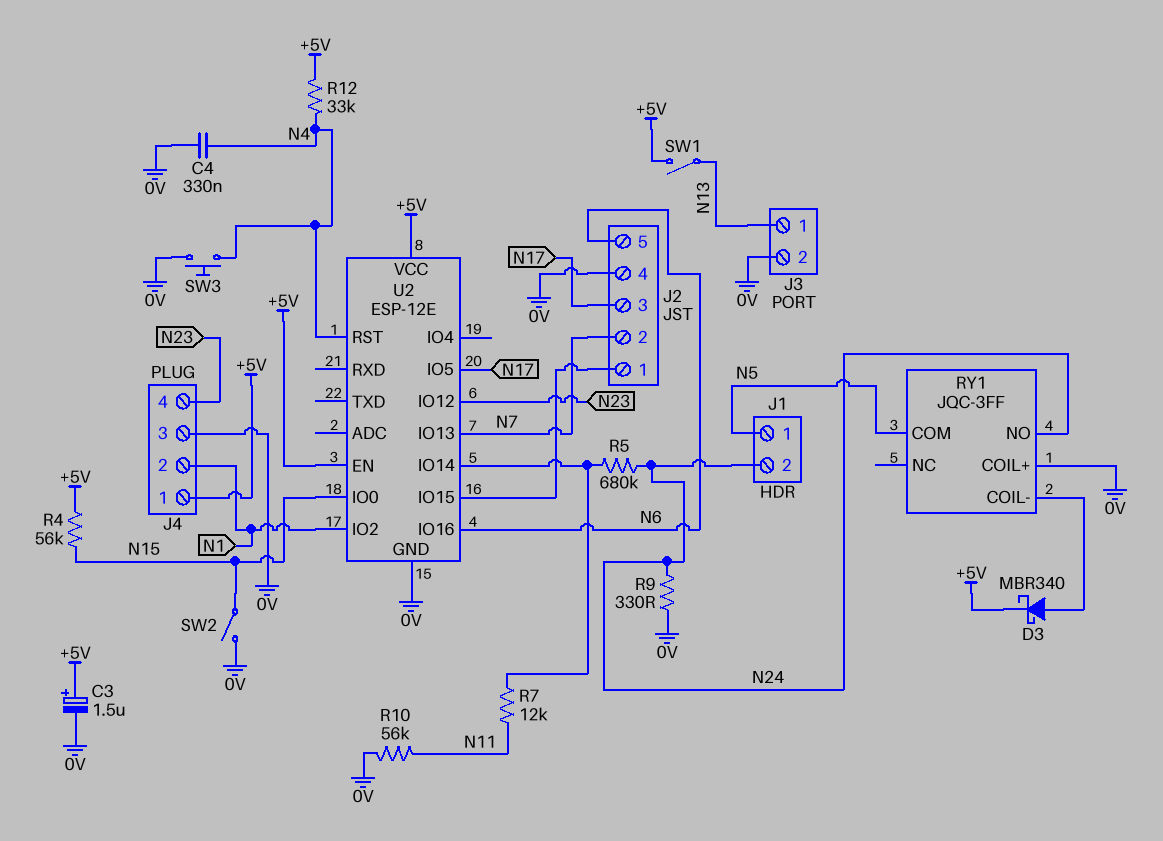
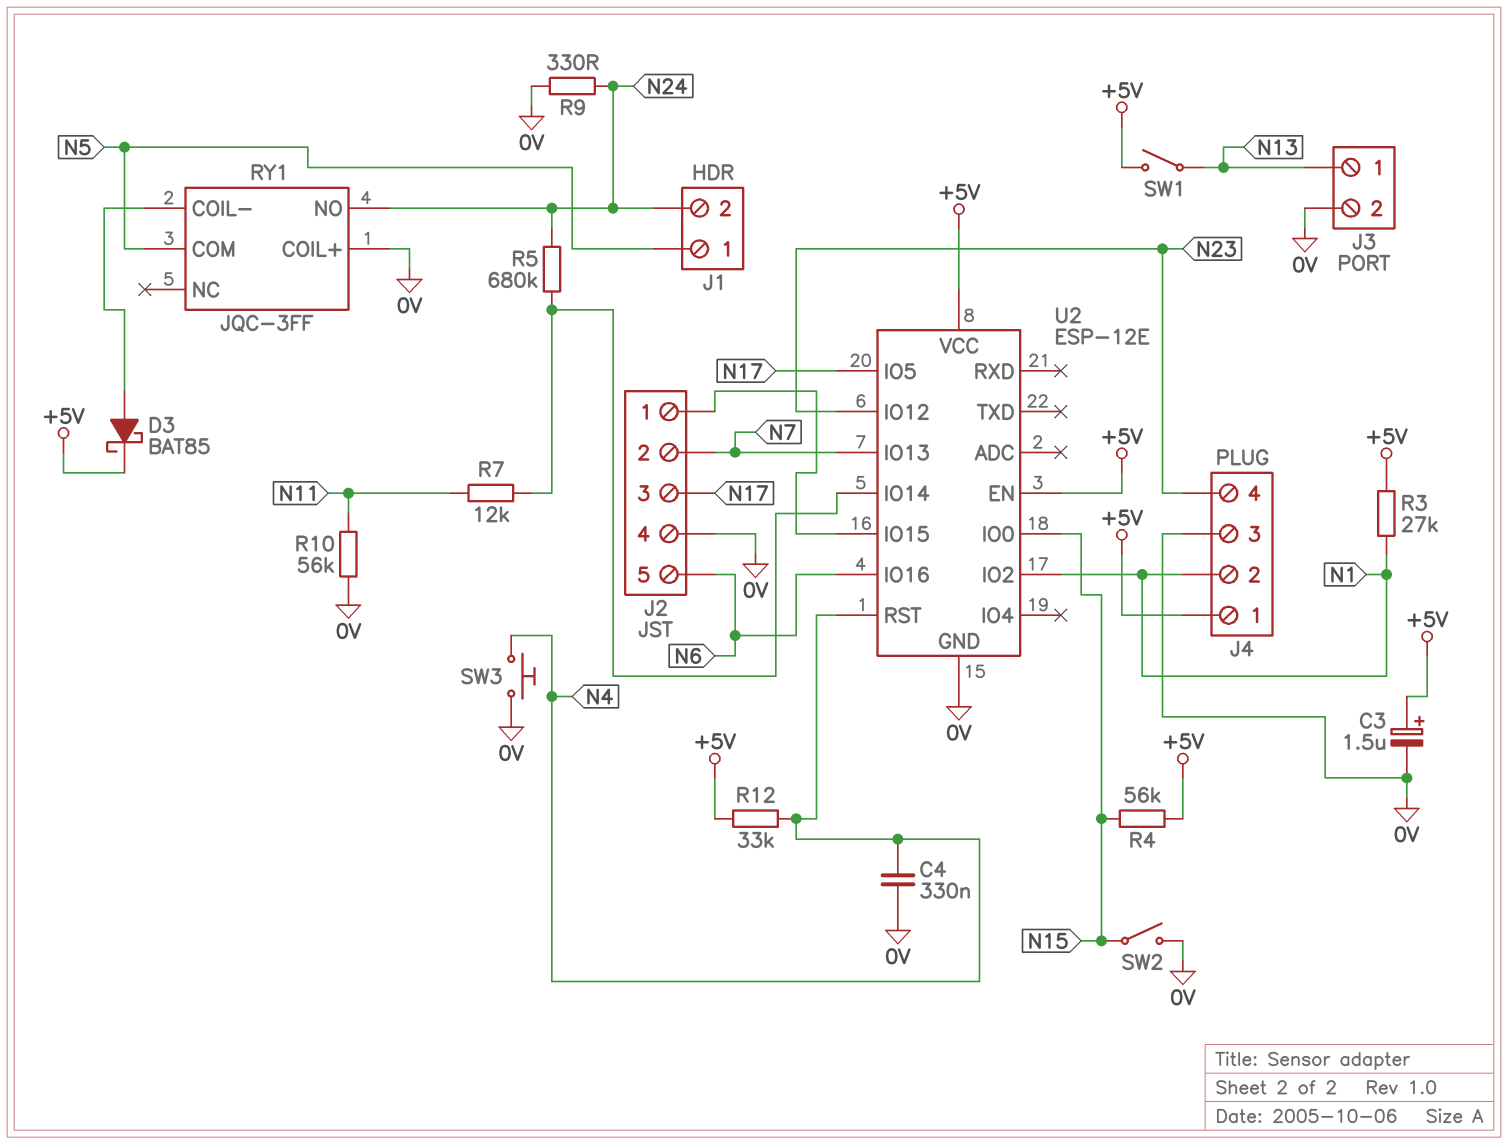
D3: schottky MBR340 (A RY1/COIL-, K +5V) -> schottky BAT85 (A RY1/COIL-, K +5V)
R3: none -> 27k (+5V, N1)

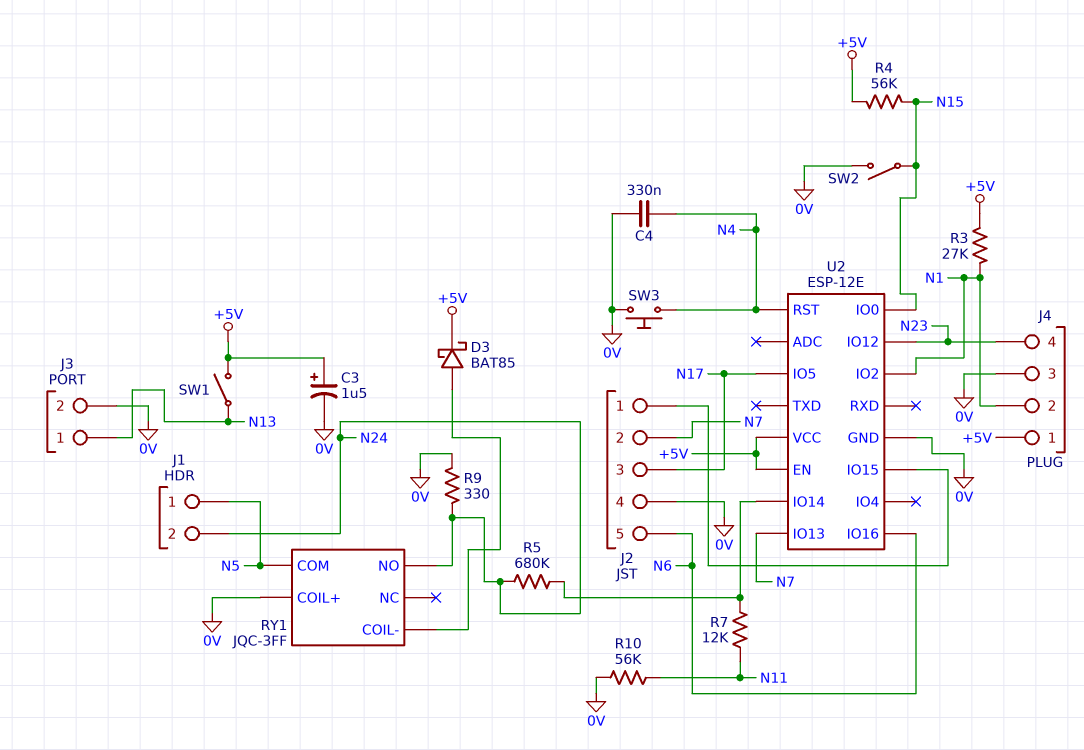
R12: 33k (+5V, N4) -> none

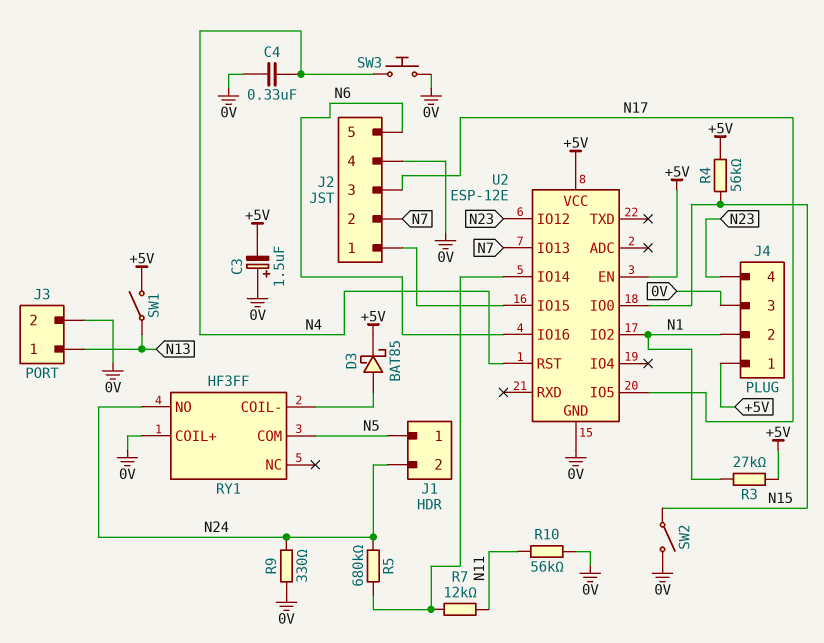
C3: 1.5uF (plus +5V, minus 0V) -> 1.5uF (plus 0V, minus +5V)
RY1: JQC-3FF -> HF3FF

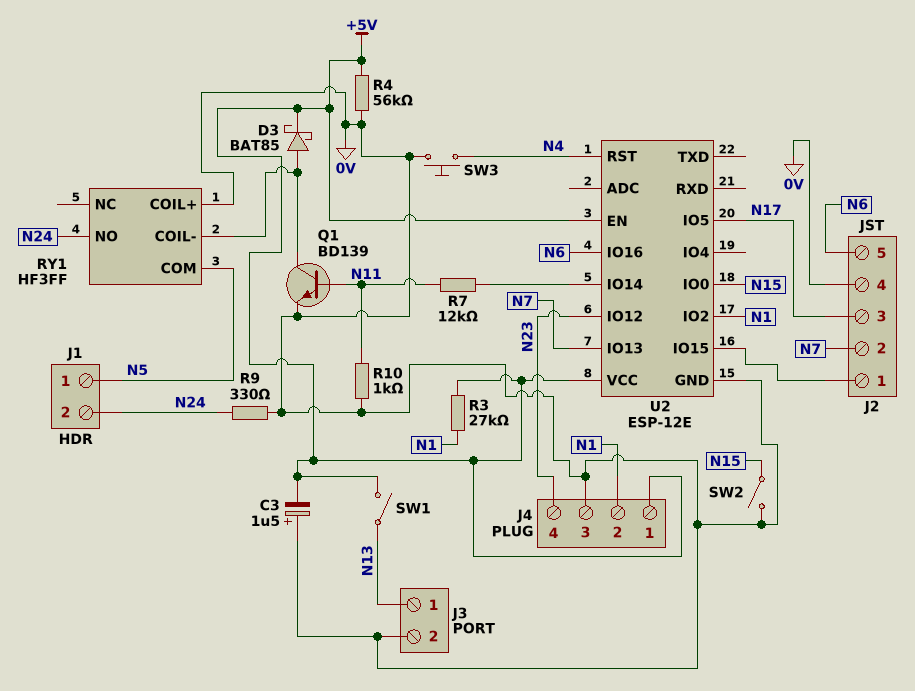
C4: 330nF (0V, N4) -> none
Q1: none -> NPN BD139 (B N11, C RY1/COIL-, E 0V)
R4: 56k (+5V, N15) -> 56k (+5V, 0V)
R5: 680k (N24, U2/IO14) -> none
R10: 56k (0V, N11) -> 1k (0V, N11)

